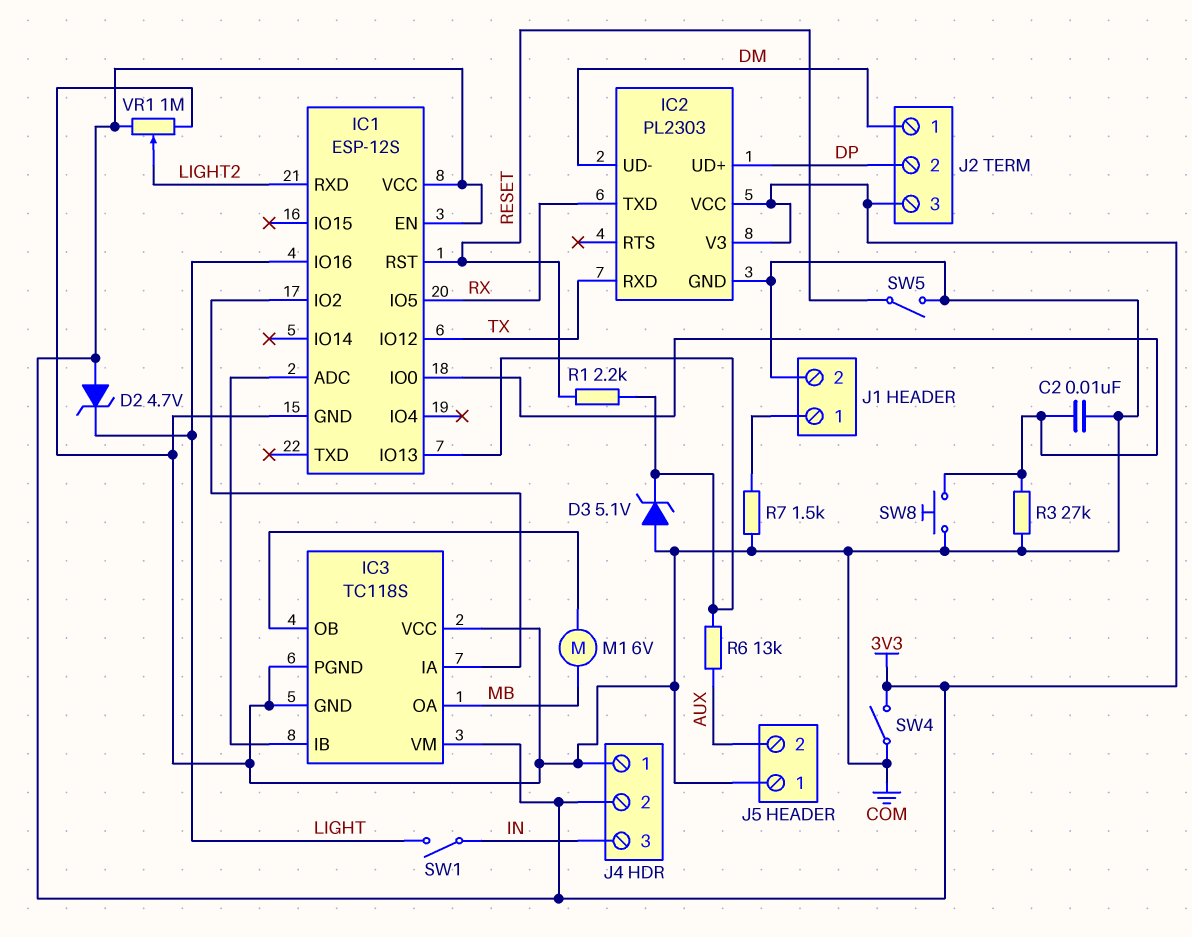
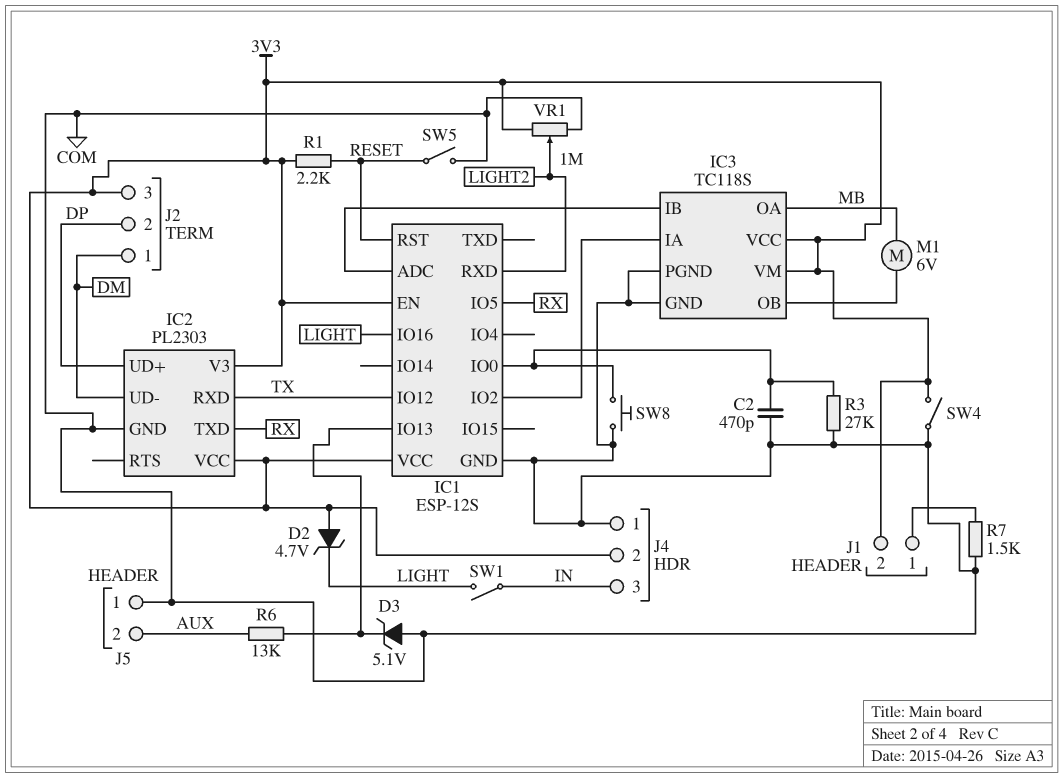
C2: 10nF (COM, IC1/IO0) -> 470pF (COM, IC1/IO0)
IC3 pin VCC: COM -> 3V3
J1 pin 2: COM -> 3V3
R1: 2.2k (IC1/IO13, RESET) -> 2.2k (3V3, RESET)

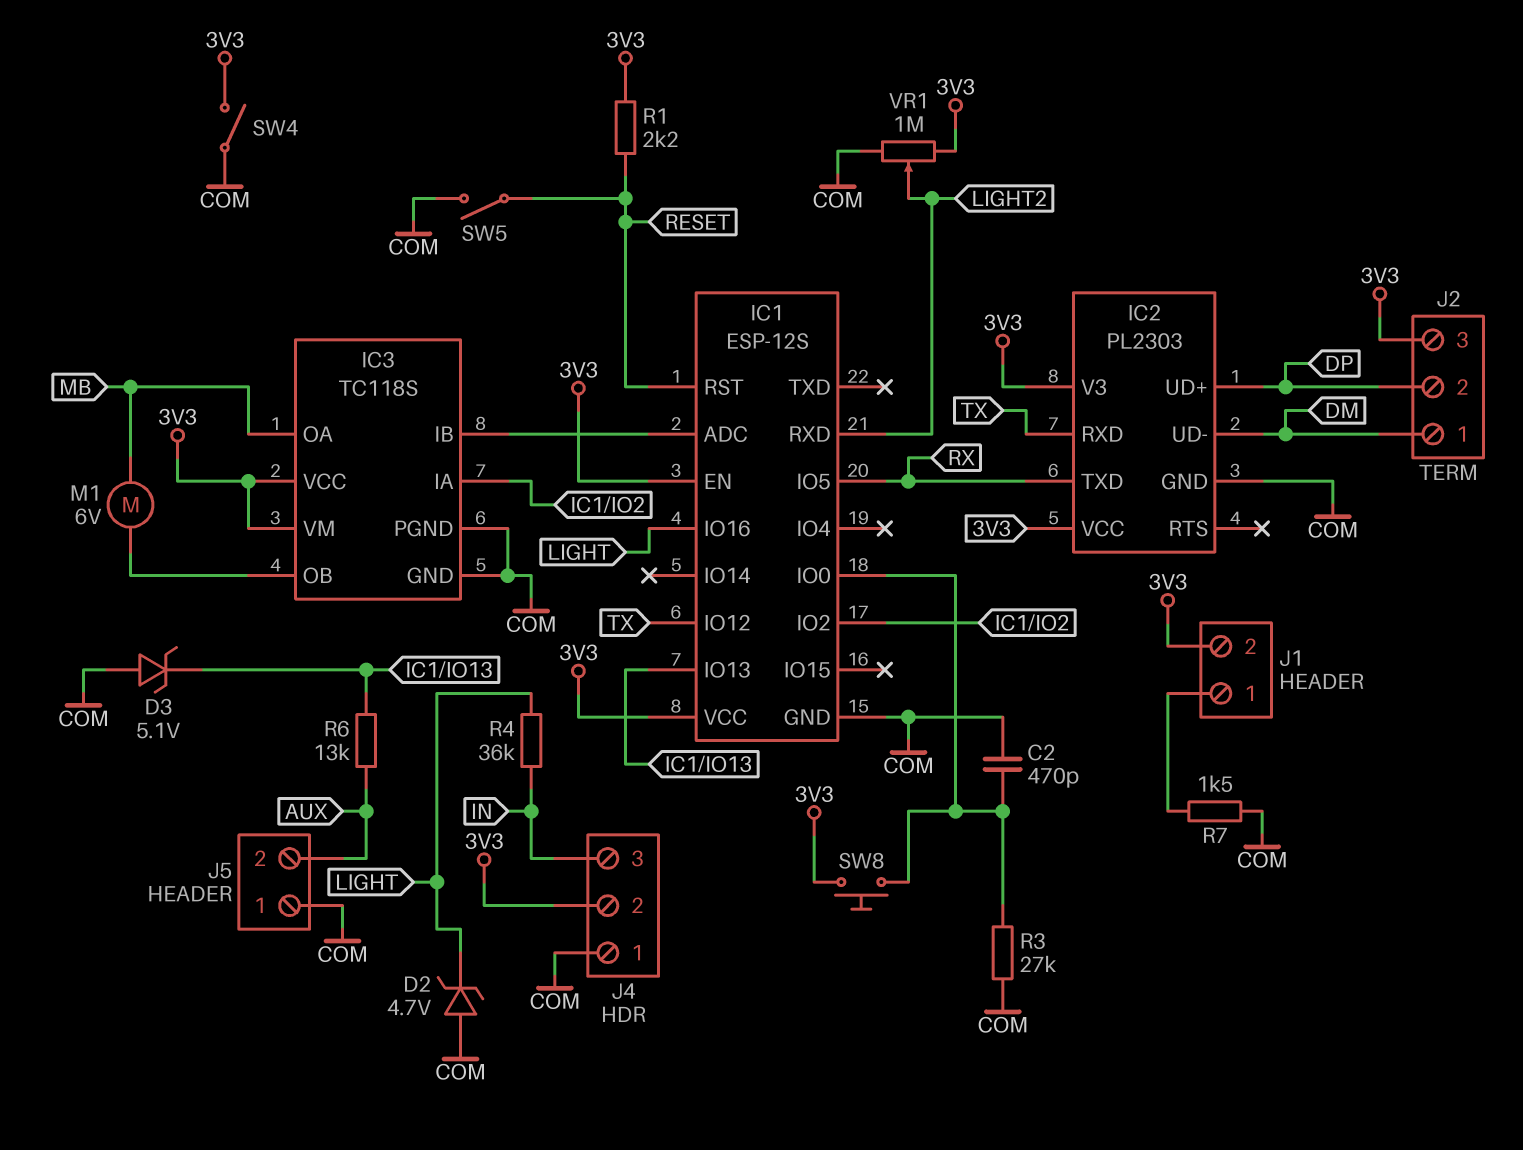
D2: zener 4.7V (A 3V3, K LIGHT) -> zener 4.7V (A COM, K LIGHT)
R4: none -> 36k (IN, LIGHT)
SW1: switch (IN, LIGHT) -> none
SW8: button (COM, IC1/IO0) -> button (3V3, IC1/IO0)

